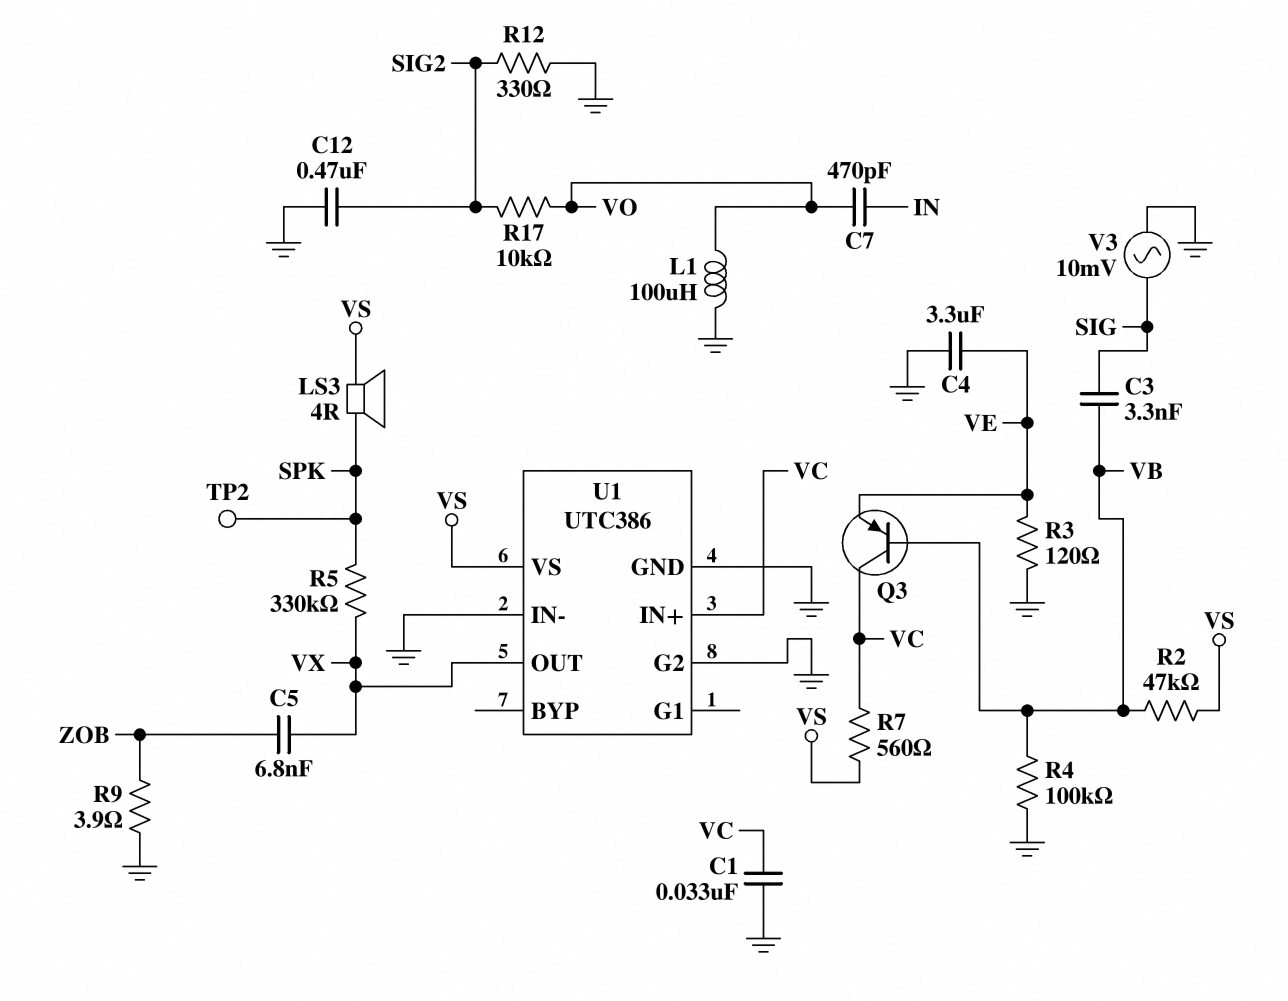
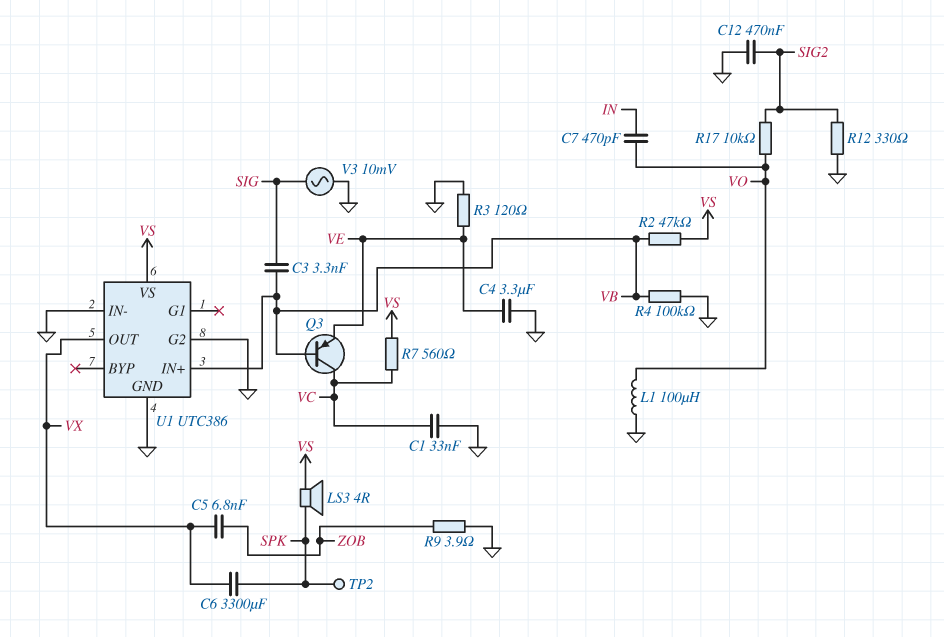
C6: none -> 3300uF (SPK, VX)
R5: 330k (SPK, VX) -> none
U1 pin IN+: VC -> VB

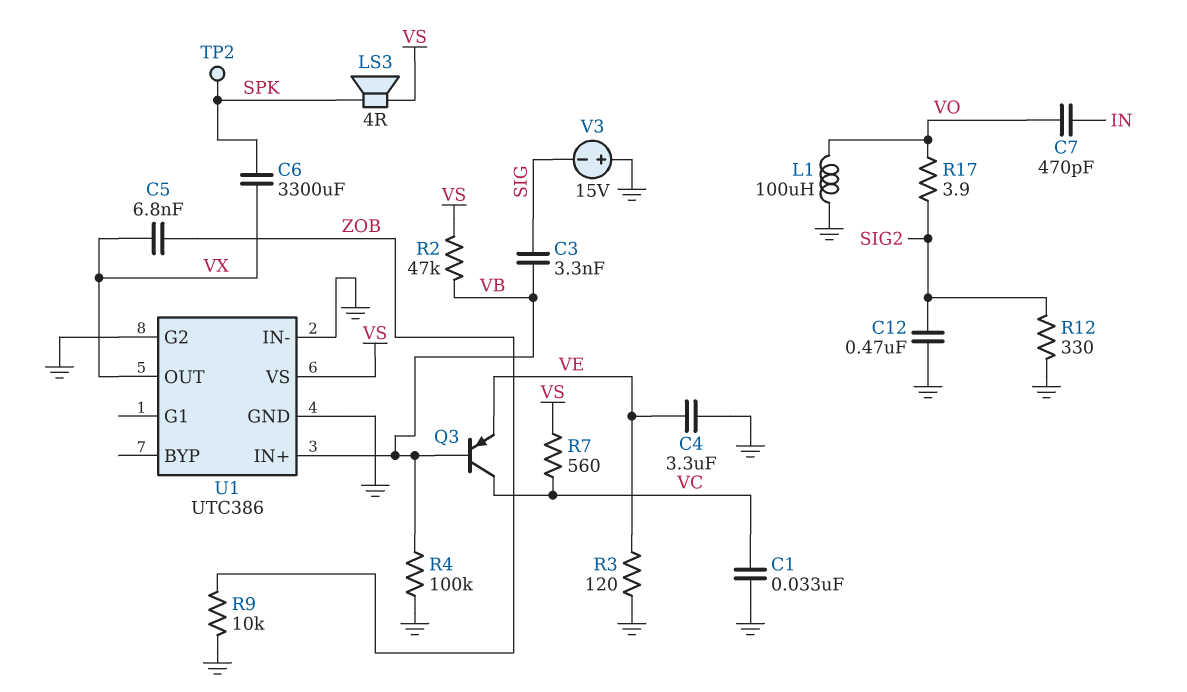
R9: 3.9 (GND, ZOB) -> 10k (GND, ZOB)
R17: 10k (SIG2, VO) -> 3.9 (SIG2, VO)
V3: AC 10mV (GND, SIG) -> 15V (plus GND, minus SIG)

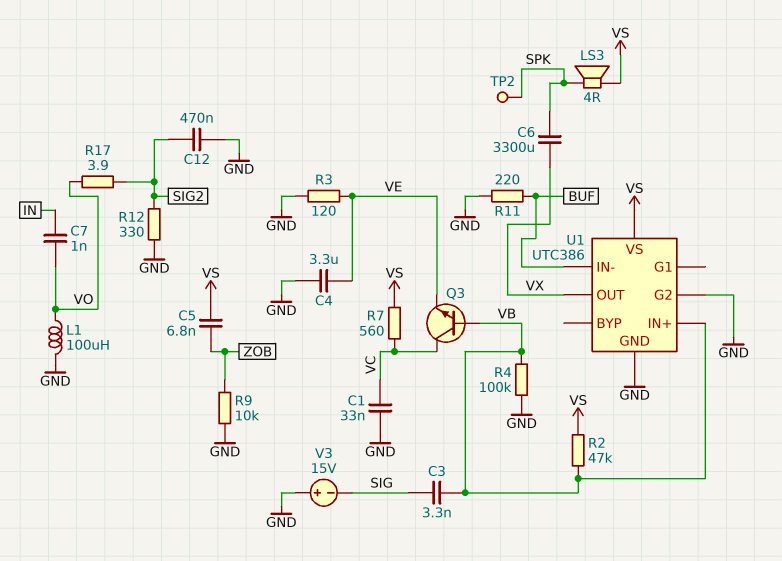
C5: 6.8nF (VX, ZOB) -> 6.8nF (VS, ZOB)
C7: 470pF (IN, VO) -> 1nF (IN, VO)
Q3: PNP (B VB, C VC, E VE) -> NPN (B VB, C VC, E VE)
R11: none -> 220 (BUF, GND)
U1 pin IN-: GND -> BUF

